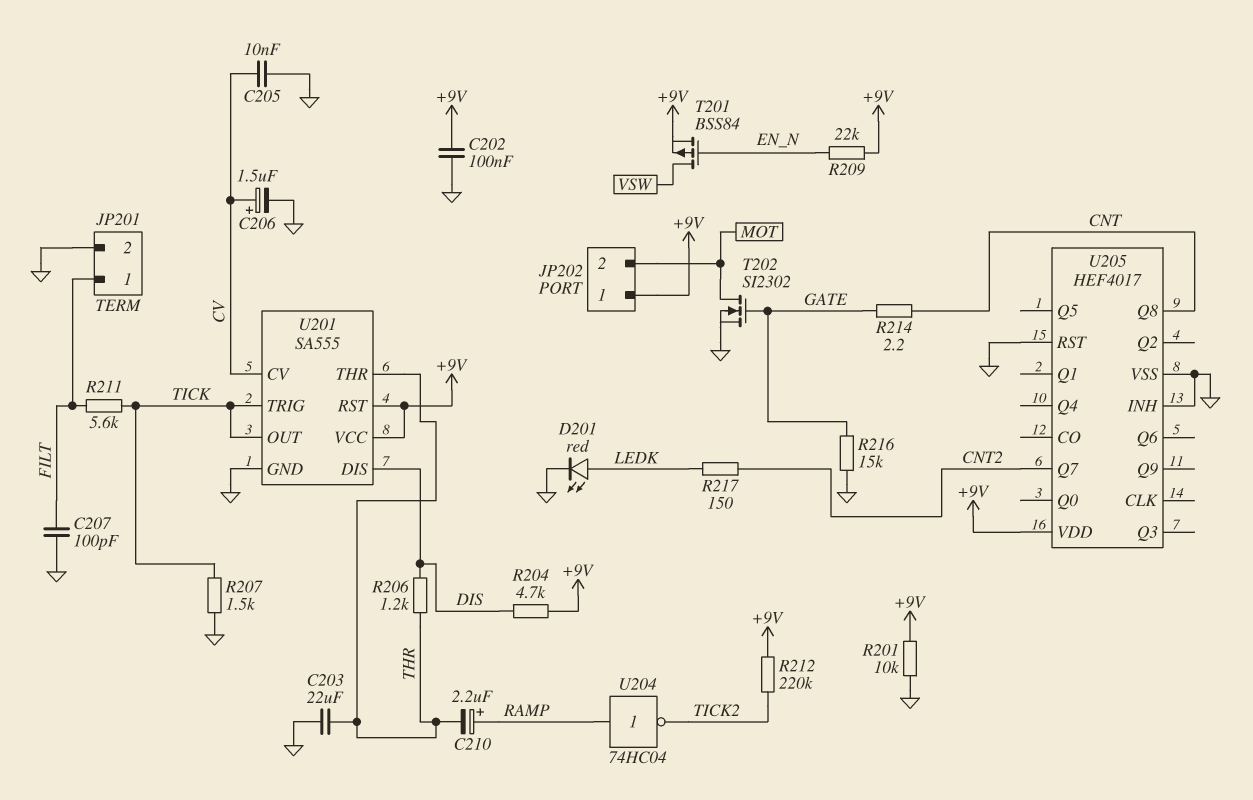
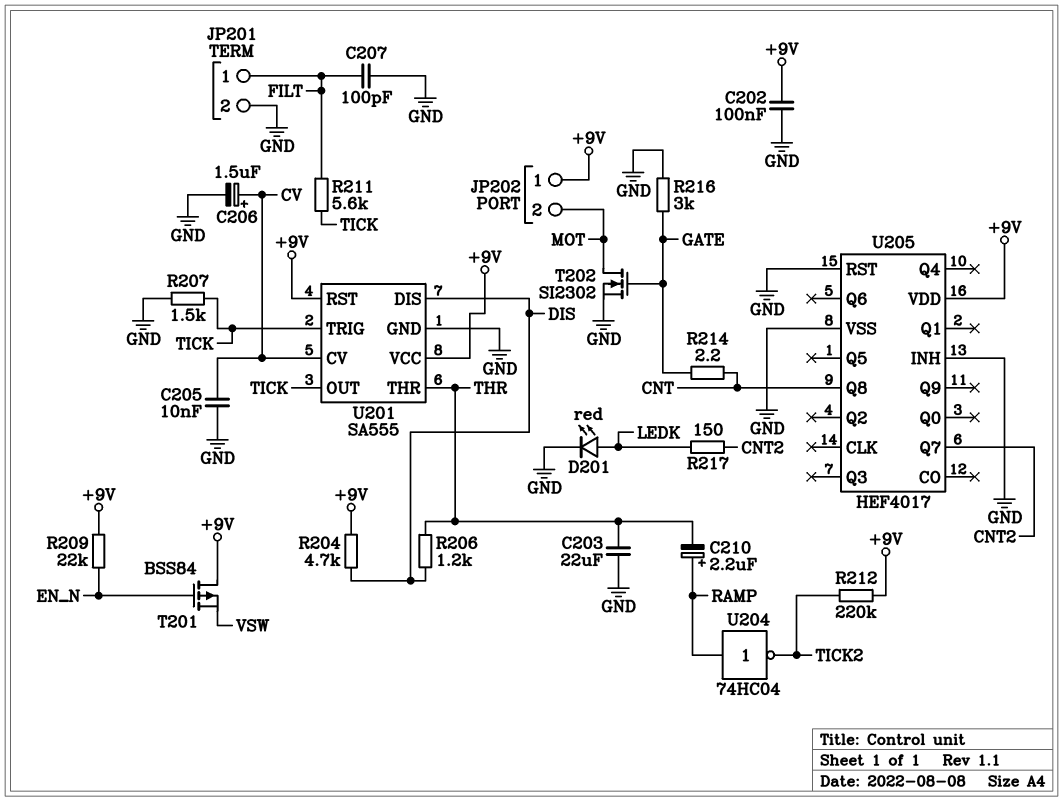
R201: 10k (+9V, GND) -> none
R216: 15k (GATE, GND) -> 3k (GATE, GND)
T201: PMOS BSS84 (G EN_N, D VSW, S +9V) -> PMOS BSS84 (G EN_N, D +9V, S VSW)

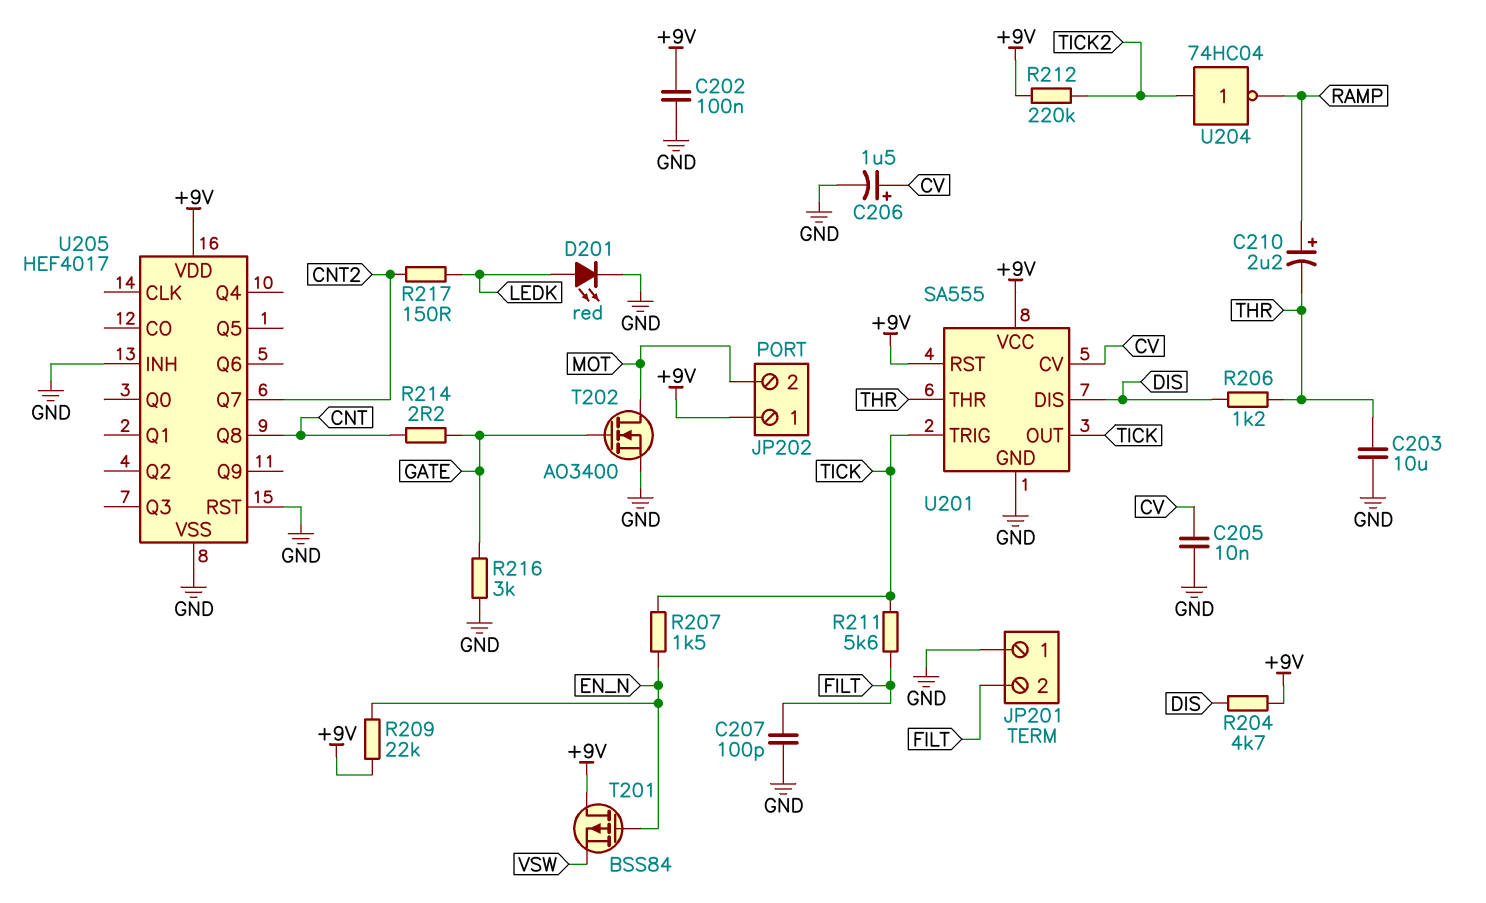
C203: 22uF (GND, THR) -> 10uF (GND, THR)
JP201 pin 1: FILT -> GND
JP201 pin 2: GND -> FILT
R207: 1.5k (GND, TICK) -> 1.5k (EN_N, TICK)
T202: NMOS SI2302 (G GATE, D MOT, S GND) -> NMOS AO3400 (G GATE, D MOT, S GND)
U204: NOT 74HC04 (in RAMP, out TICK2) -> NOT 74HC04 (in TICK2, out RAMP)

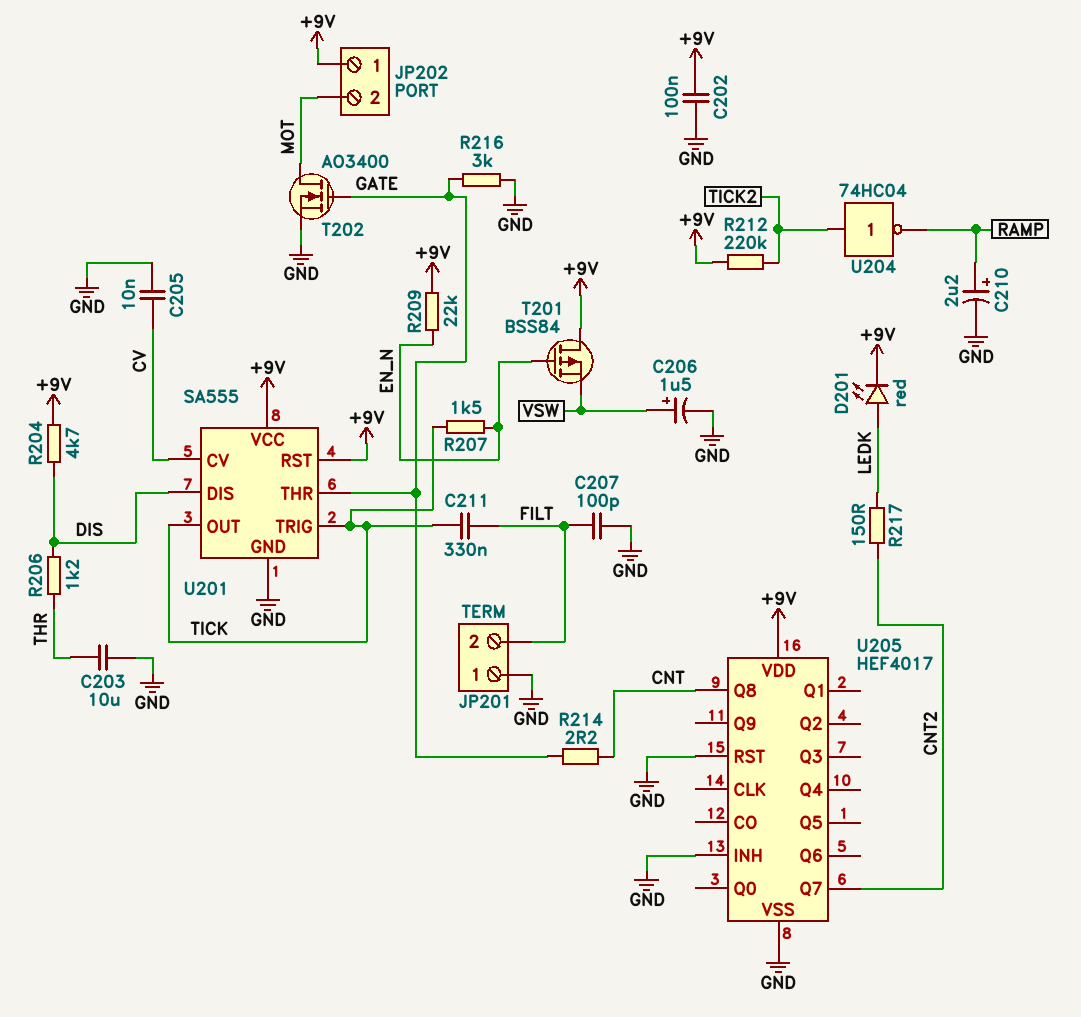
C206: 1.5uF (plus CV, minus GND) -> 1.5uF (plus VSW, minus GND)
C210: 2.2uF (plus RAMP, minus THR) -> 2.2uF (plus RAMP, minus GND)
C211: none -> 330nF (FILT, TICK)
D201: LED red (A LEDK, K GND) -> LED red (A LEDK, K +9V)
R211: 5.6k (FILT, TICK) -> none
U201 pin THR: THR -> GATE

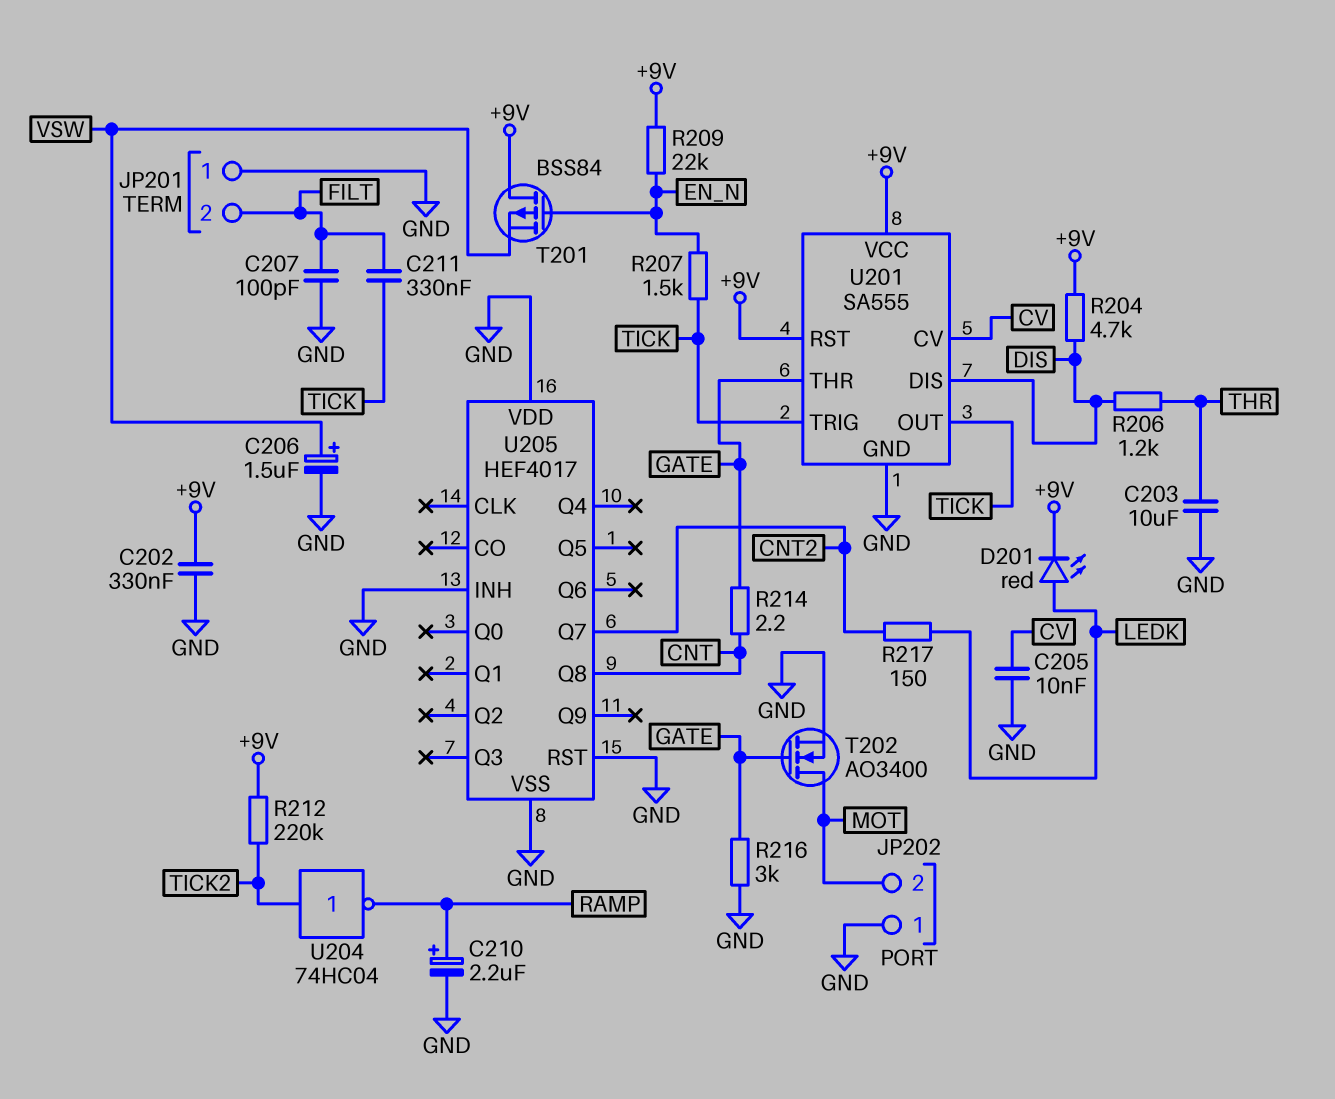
C202: 100nF (+9V, GND) -> 330nF (+9V, GND)
JP202 pin 1: +9V -> GND
U205 pin VDD: +9V -> GND

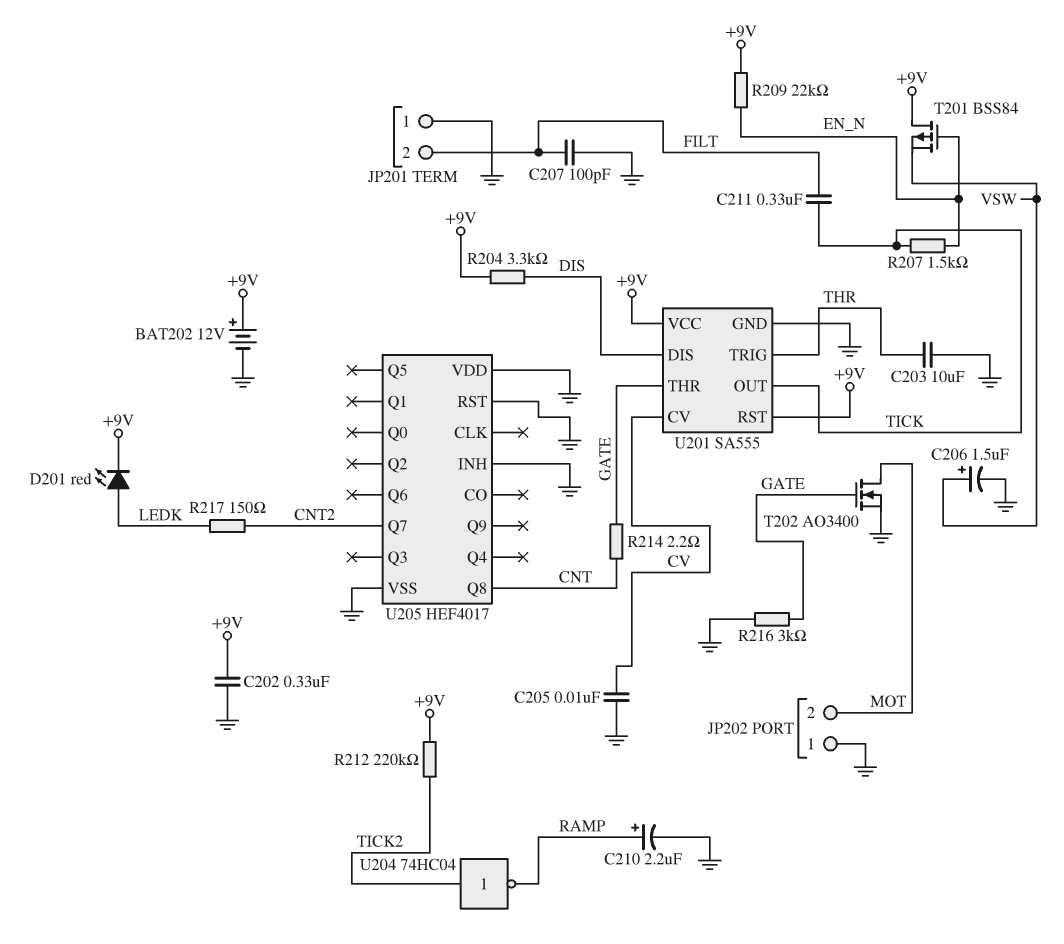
BAT202: none -> 12V (plus +9V, minus GND)
R204: 4.7k (+9V, DIS) -> 3.3k (+9V, DIS)
R206: 1.2k (DIS, THR) -> none
U201 pin TRIG: TICK -> THR

